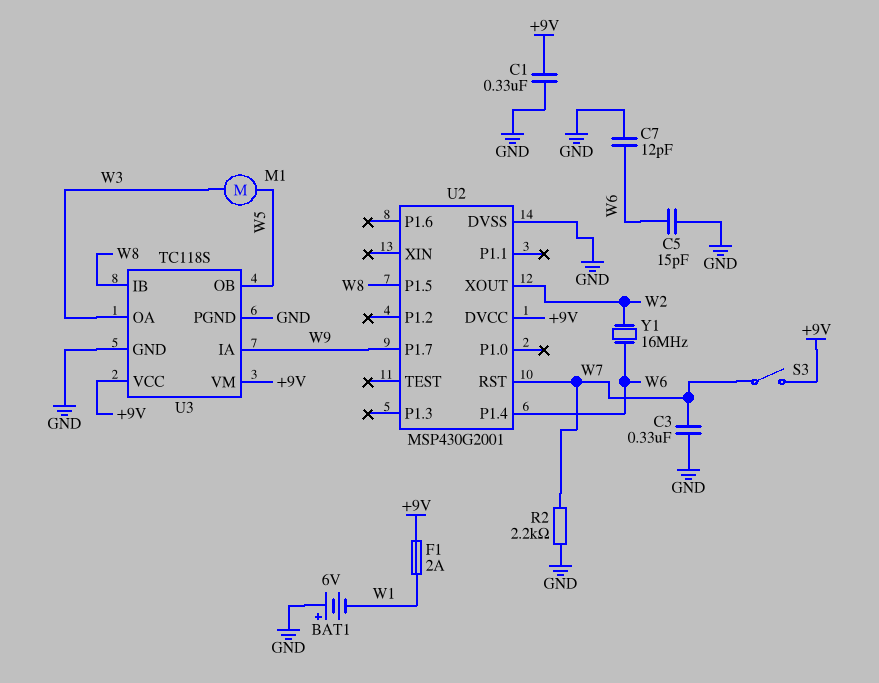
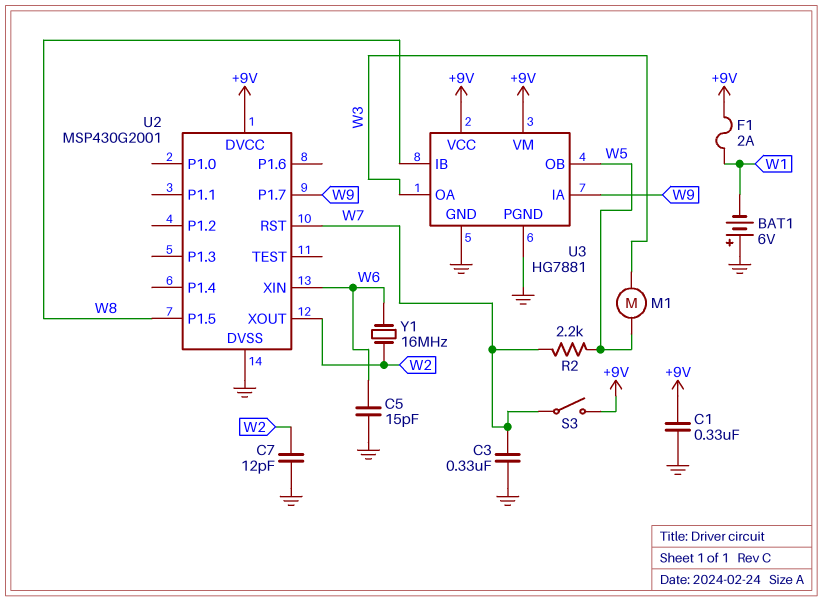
C7: 12pF (GND, W6) -> 12pF (GND, W2)
R2: 2.2k (GND, W7) -> 2.2k (W5, W7)
U2 pin P1.4: W6 -> none
U2 pin XIN: none -> W6
U3: TC118S -> HG7881

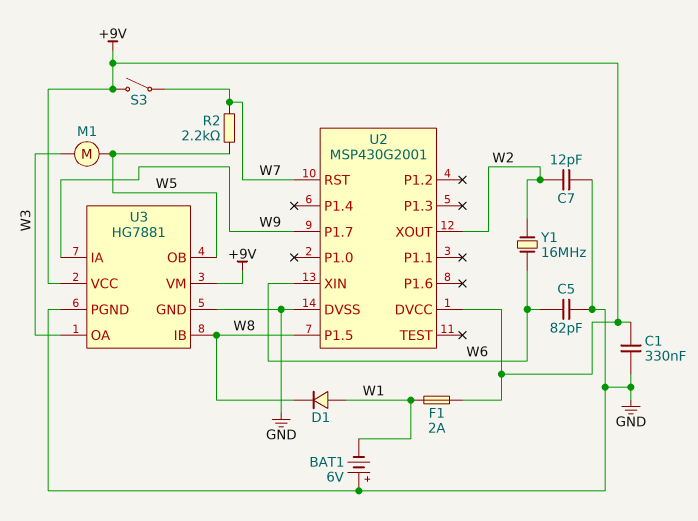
C3: 330nF (GND, W7) -> none
C5: 15pF (GND, W6) -> 82pF (GND, W6)
D1: none -> diode (A W1, K W8)

